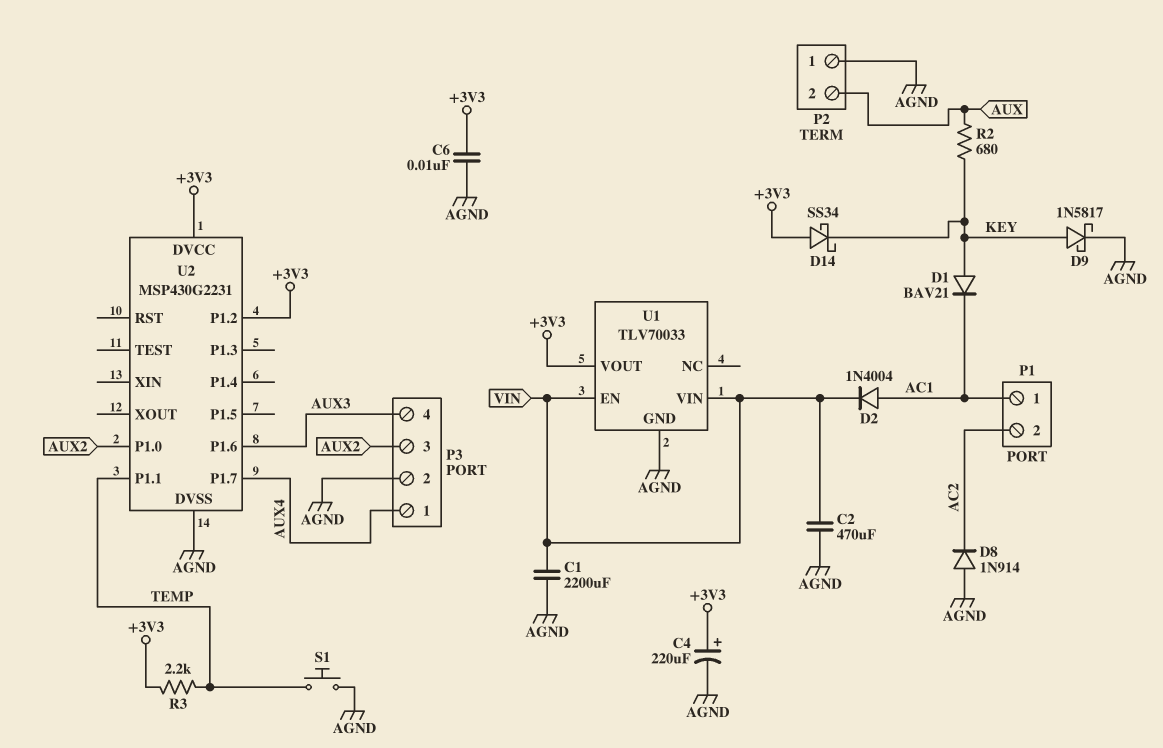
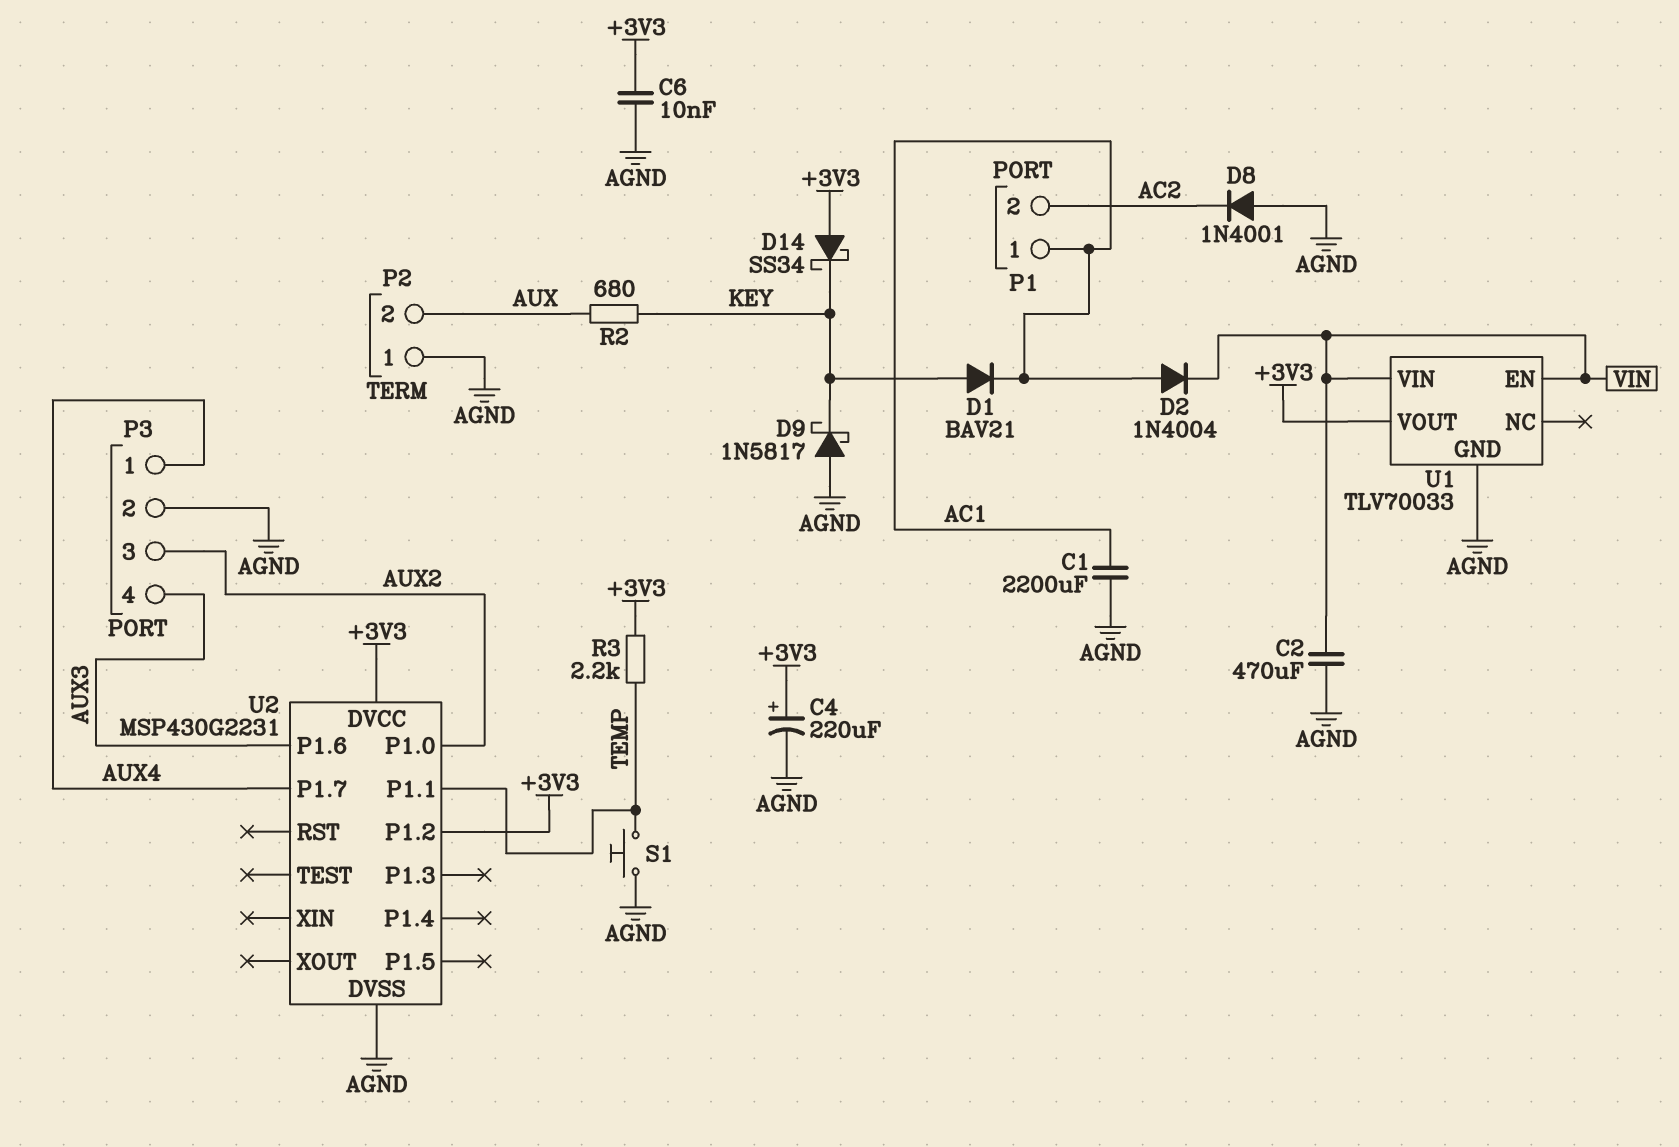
C1: 2200uF (AGND, VIN) -> 2200uF (AC1, AGND)
D8: diode 1N914 (A AGND, K AC2) -> diode 1N4001 (A AGND, K AC2)
D9: schottky 1N5817 (A KEY, K AGND) -> schottky 1N5817 (A AGND, K KEY)

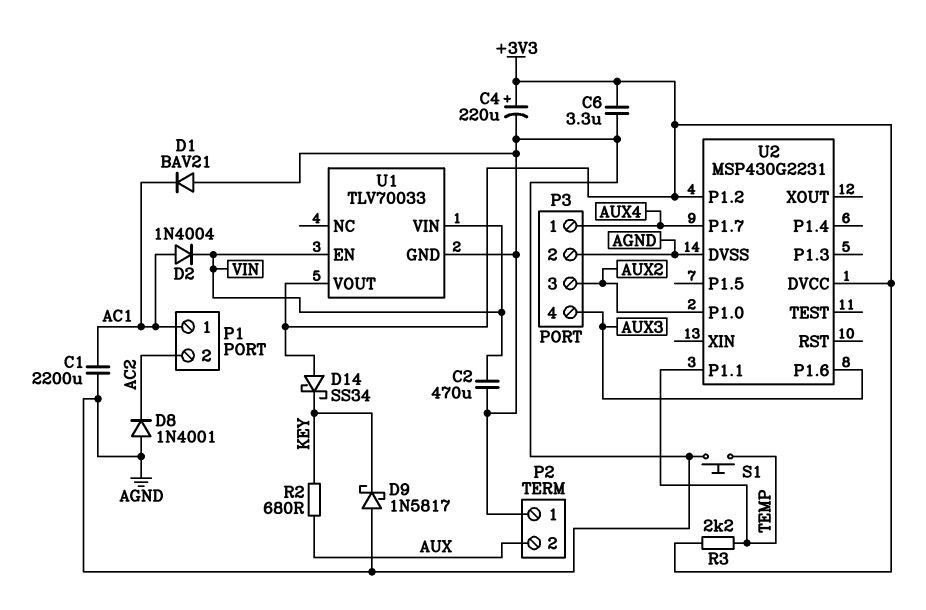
C6: 10nF (+3V3, AGND) -> 3.3uF (+3V3, AGND)
D1: diode BAV21 (A KEY, K AC1) -> diode BAV21 (A AGND, K AC1)

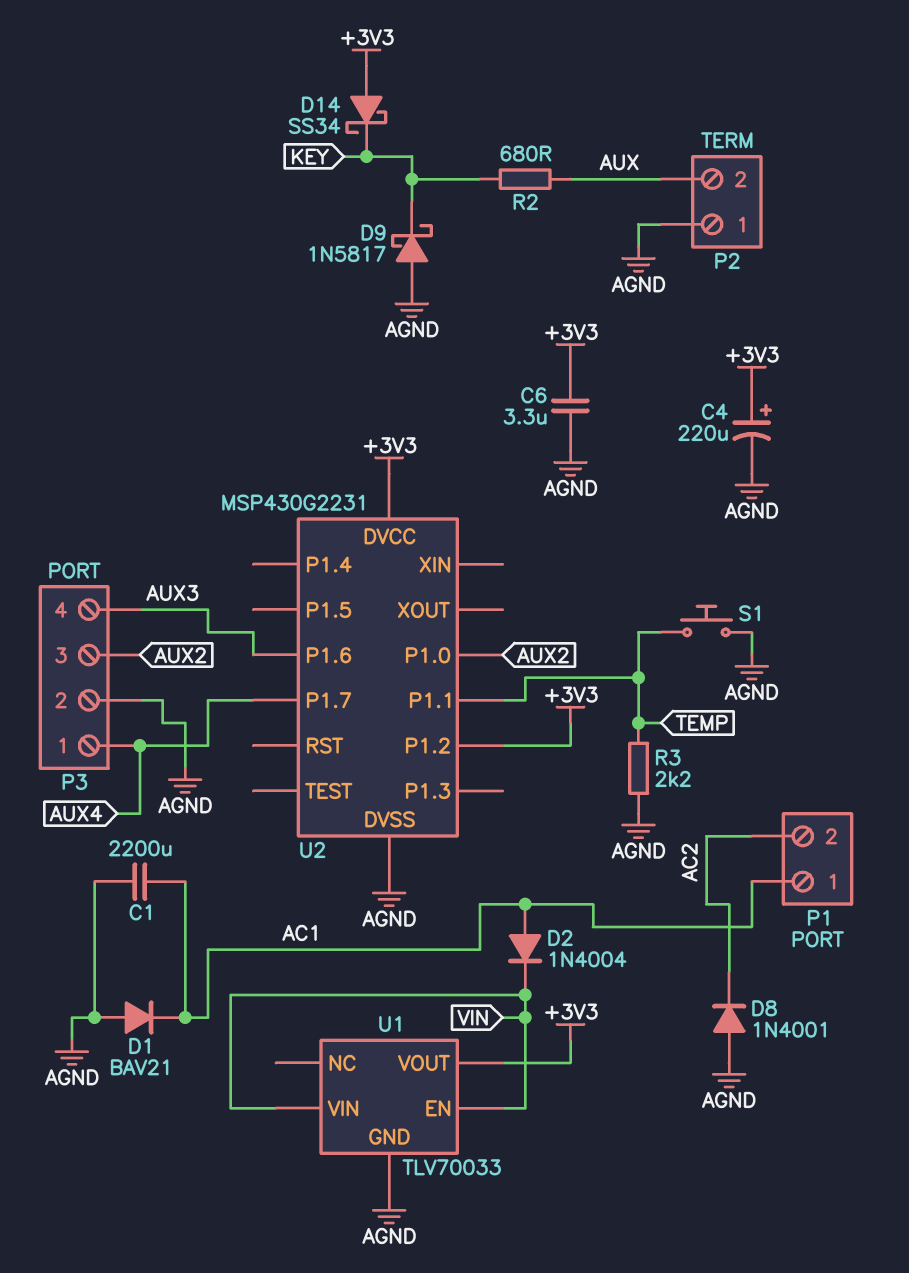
C2: 470uF (AGND, VIN) -> none
R3: 2.2k (+3V3, TEMP) -> 2.2k (AGND, TEMP)

